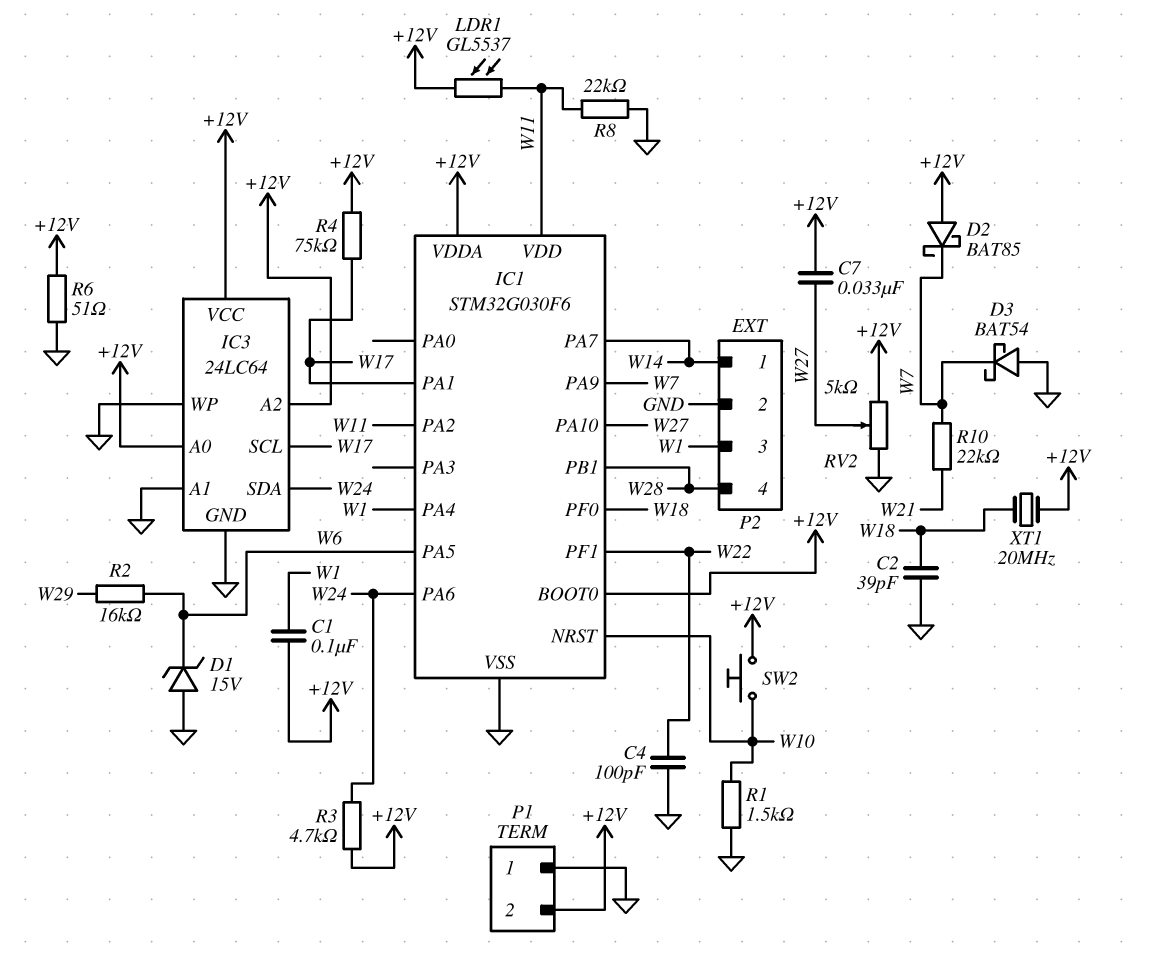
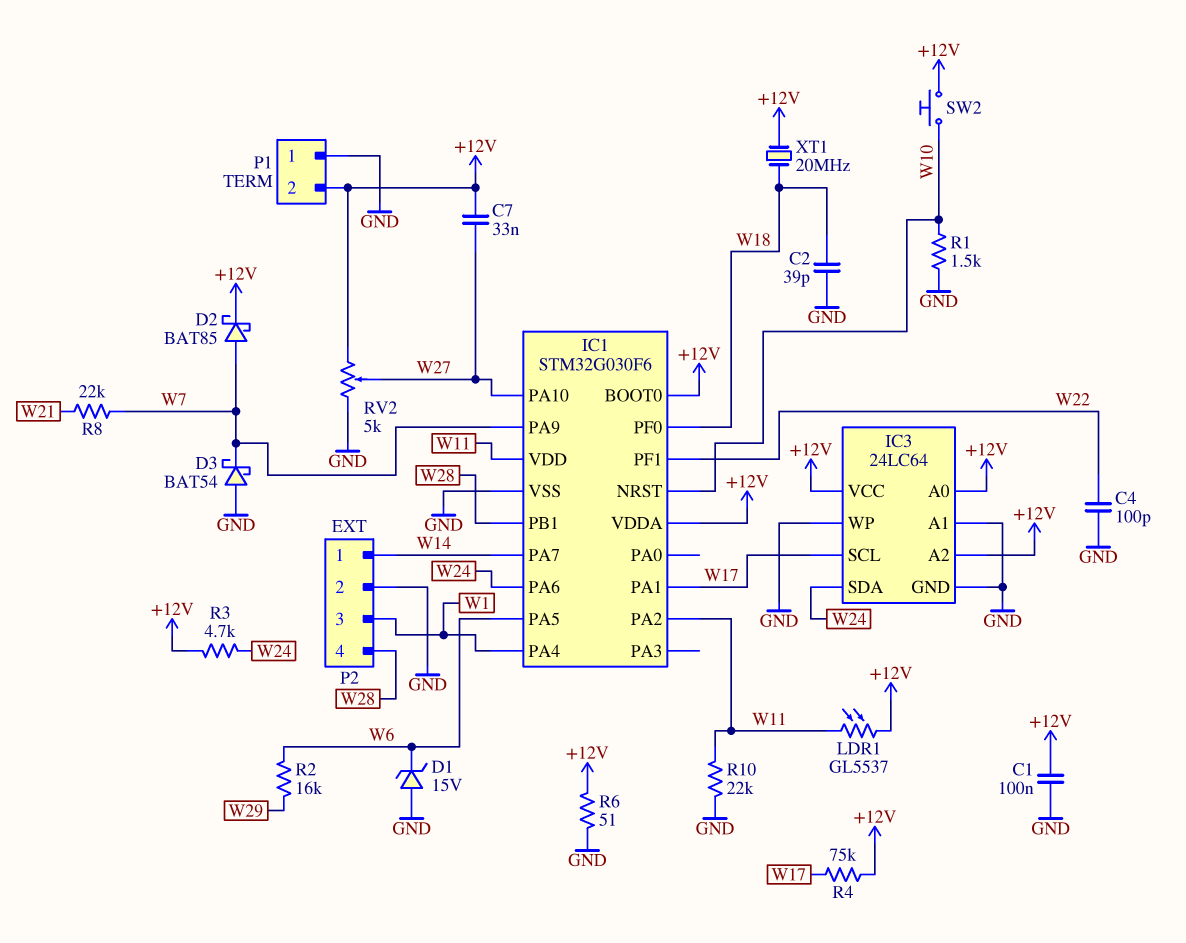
C1: 100nF (+12V, W1) -> 100nF (+12V, GND)
D2: schottky BAT85 (A +12V, K W7) -> schottky BAT85 (A W7, K +12V)
R8: 22k (GND, W11) -> 22k (W7, W21)
R10: 22k (W7, W21) -> 22k (GND, W11)

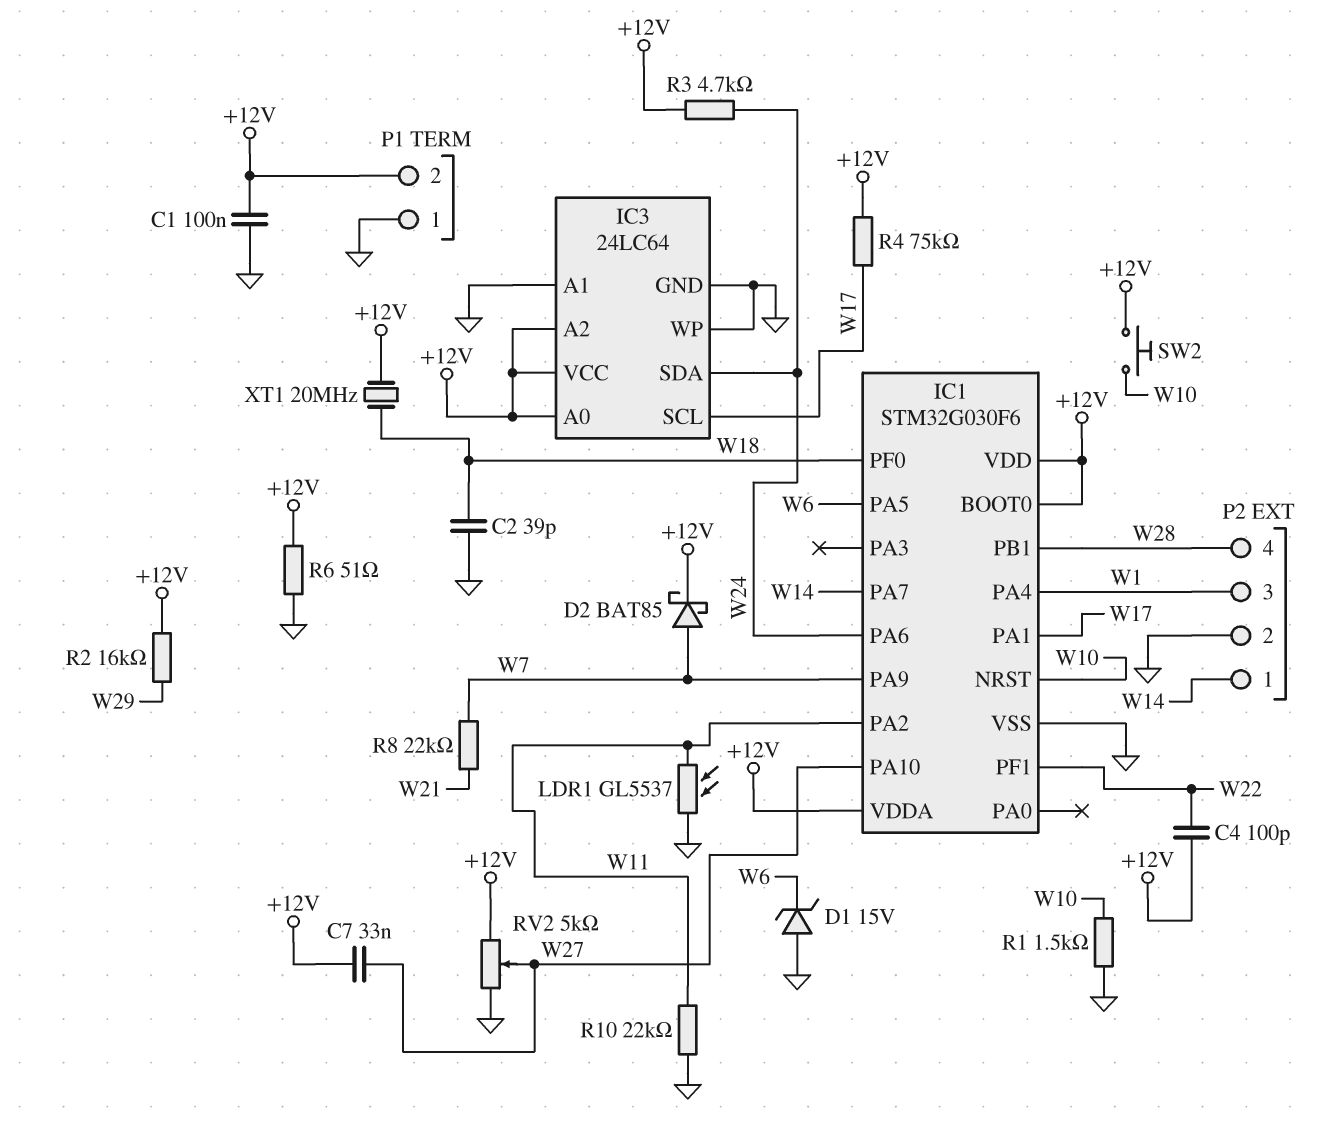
C4: 100pF (GND, W22) -> 100pF (+12V, W22)
D3: schottky BAT54 (A GND, K W7) -> none
IC1 pin VDD: W11 -> +12V
LDR1: GL5537 (+12V, W11) -> GL5537 (GND, W11)
R2: 16k (W6, W29) -> 16k (+12V, W29)

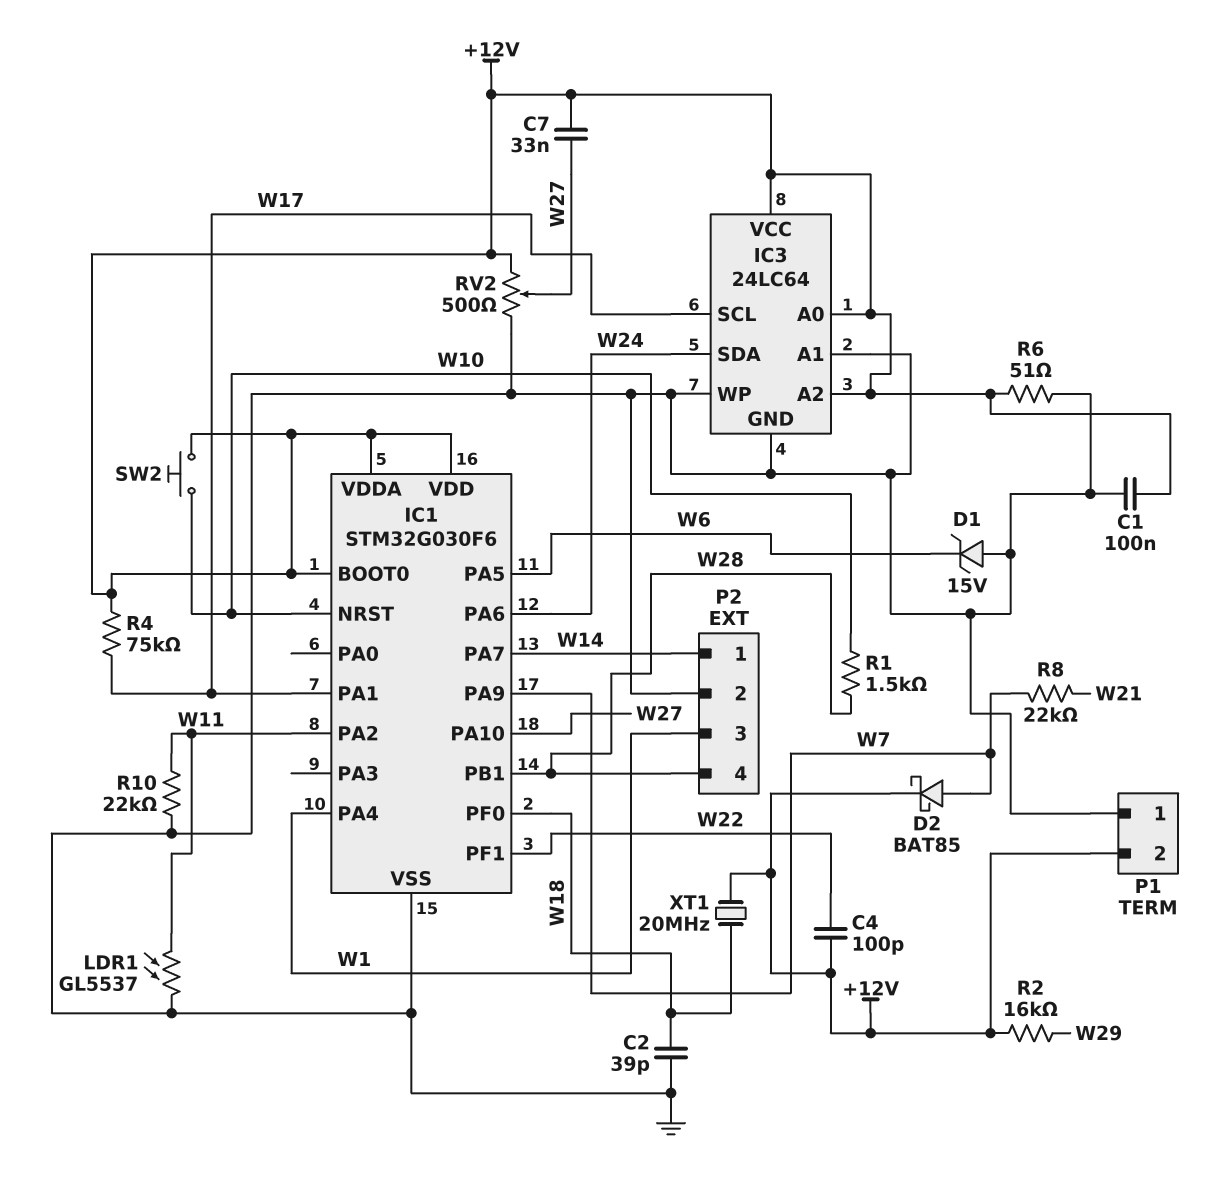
R1: 1.5k (GND, W10) -> 1.5k (W10, W28)
R3: 4.7k (+12V, W24) -> none
RV2: 5k (+12V, GND, wiper W27) -> 500 (+12V, GND, wiper W27)

